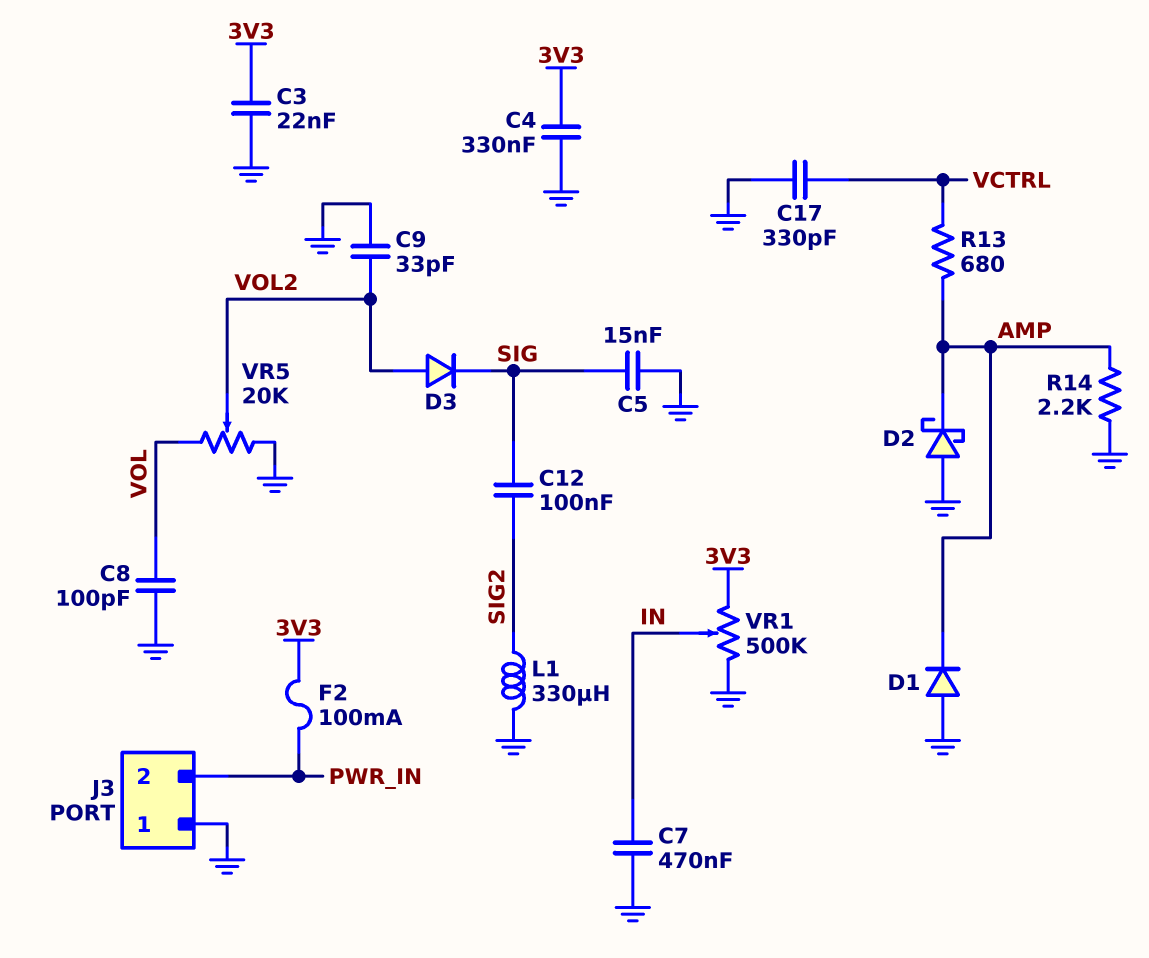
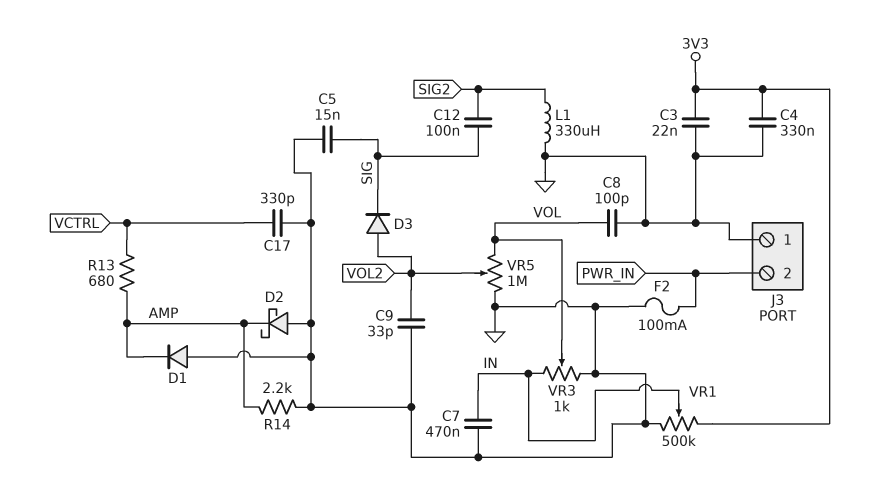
F2: 100mA (3V3, PWR_IN) -> 100mA (GND, PWR_IN)
VR3: none -> 1k (GND, IN, wiper VOL)
VR5: 20k (GND, VOL, wiper VOL2) -> 1M (GND, VOL, wiper VOL2)

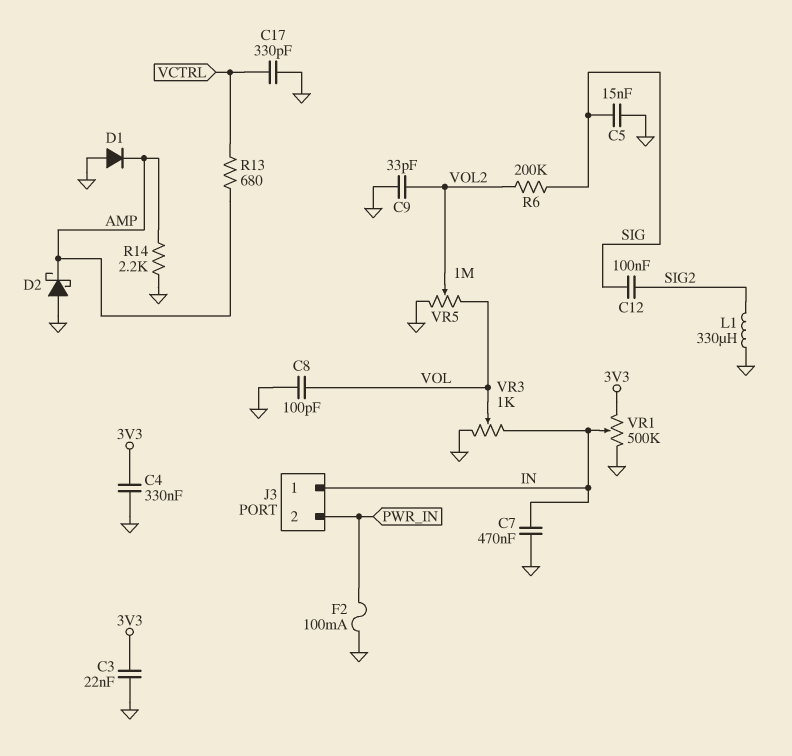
D3: diode (A VOL2, K SIG) -> none
J3 pin 1: GND -> IN
R6: none -> 200k (SIG, VOL2)

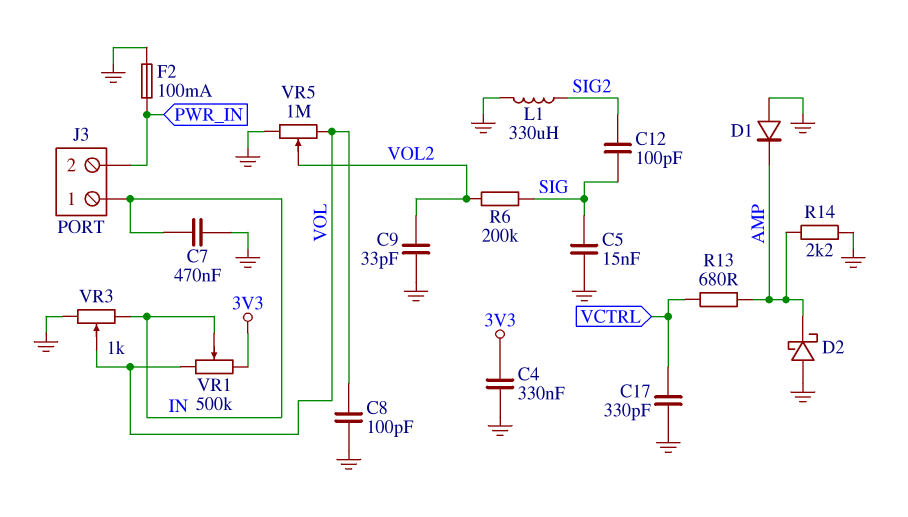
C3: 22nF (3V3, GND) -> none
C12: 100nF (SIG, SIG2) -> 100pF (SIG, SIG2)
VR1: 500k (3V3, GND, wiper IN) -> 500k (3V3, VOL, wiper IN)

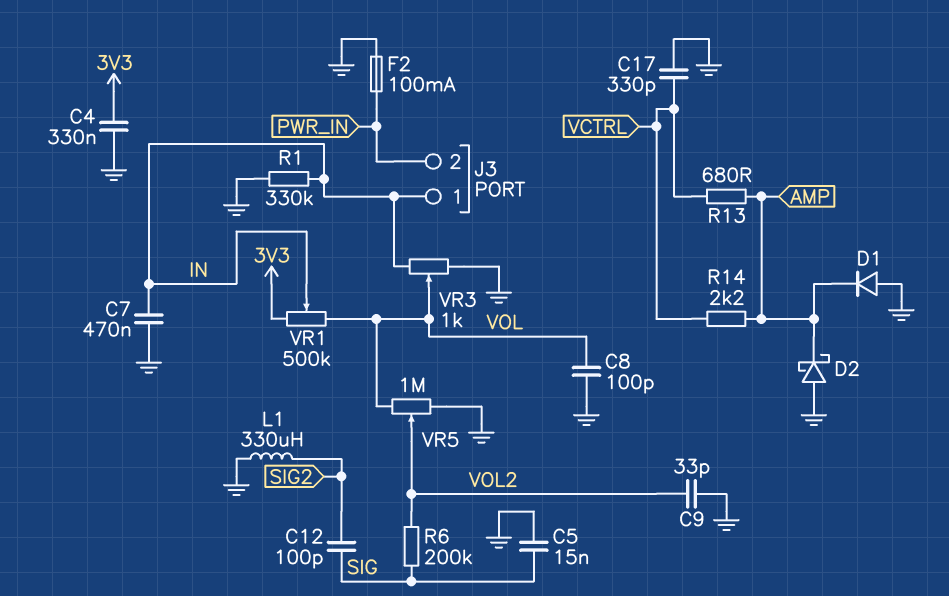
R1: none -> 330k (GND, IN)
R14: 2.2k (AMP, GND) -> 2.2k (AMP, VCTRL)

